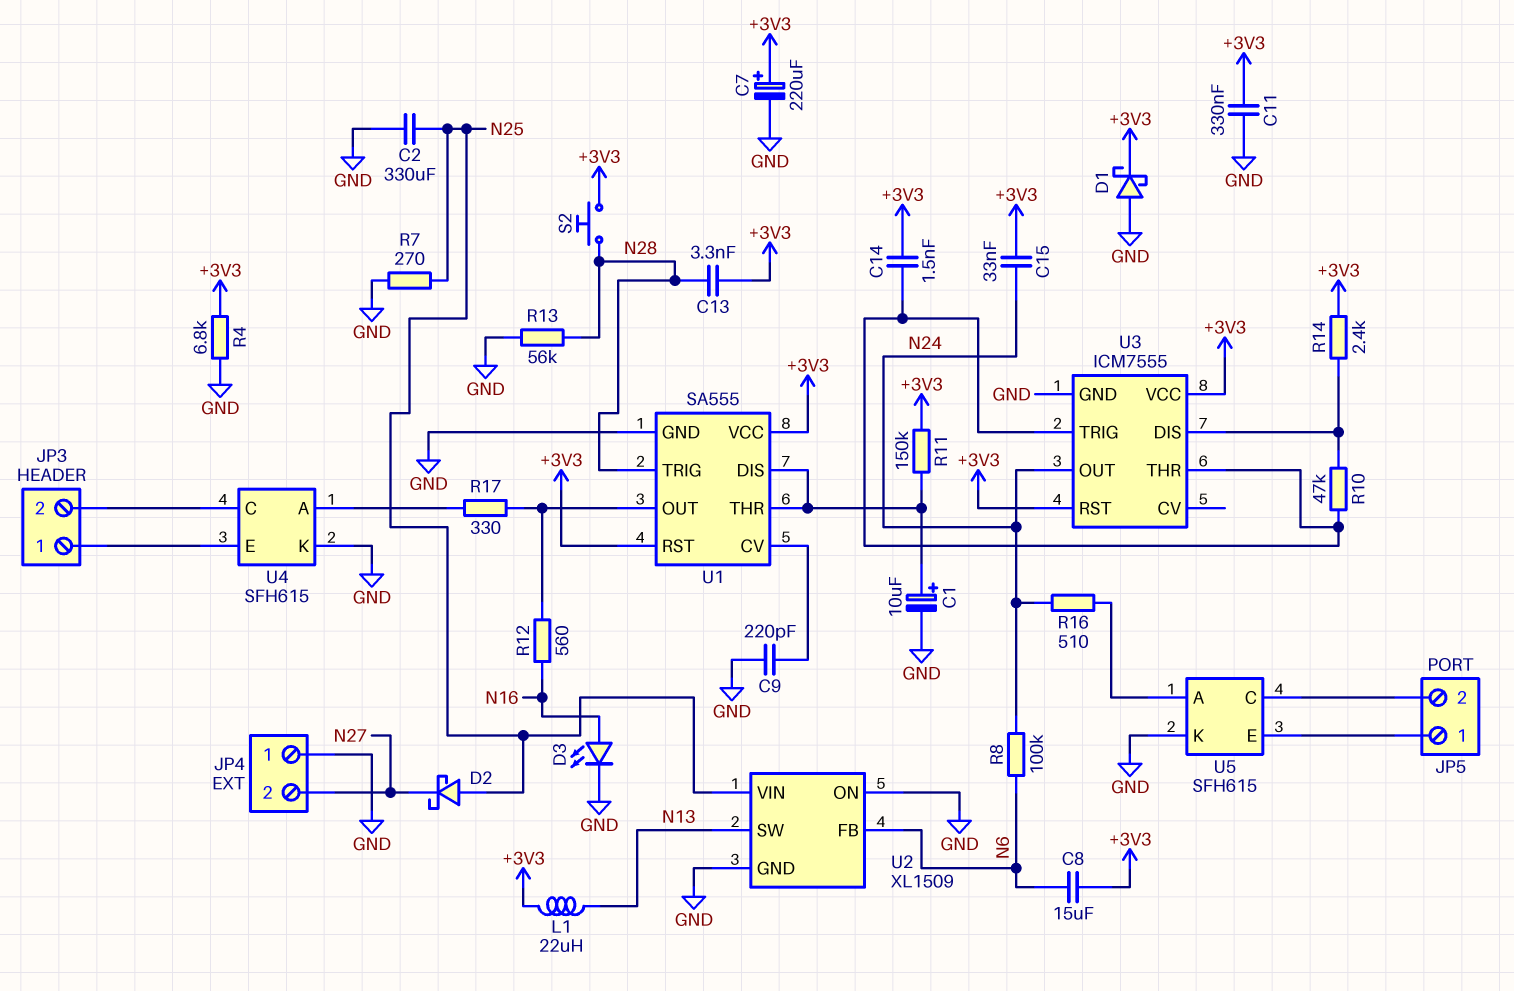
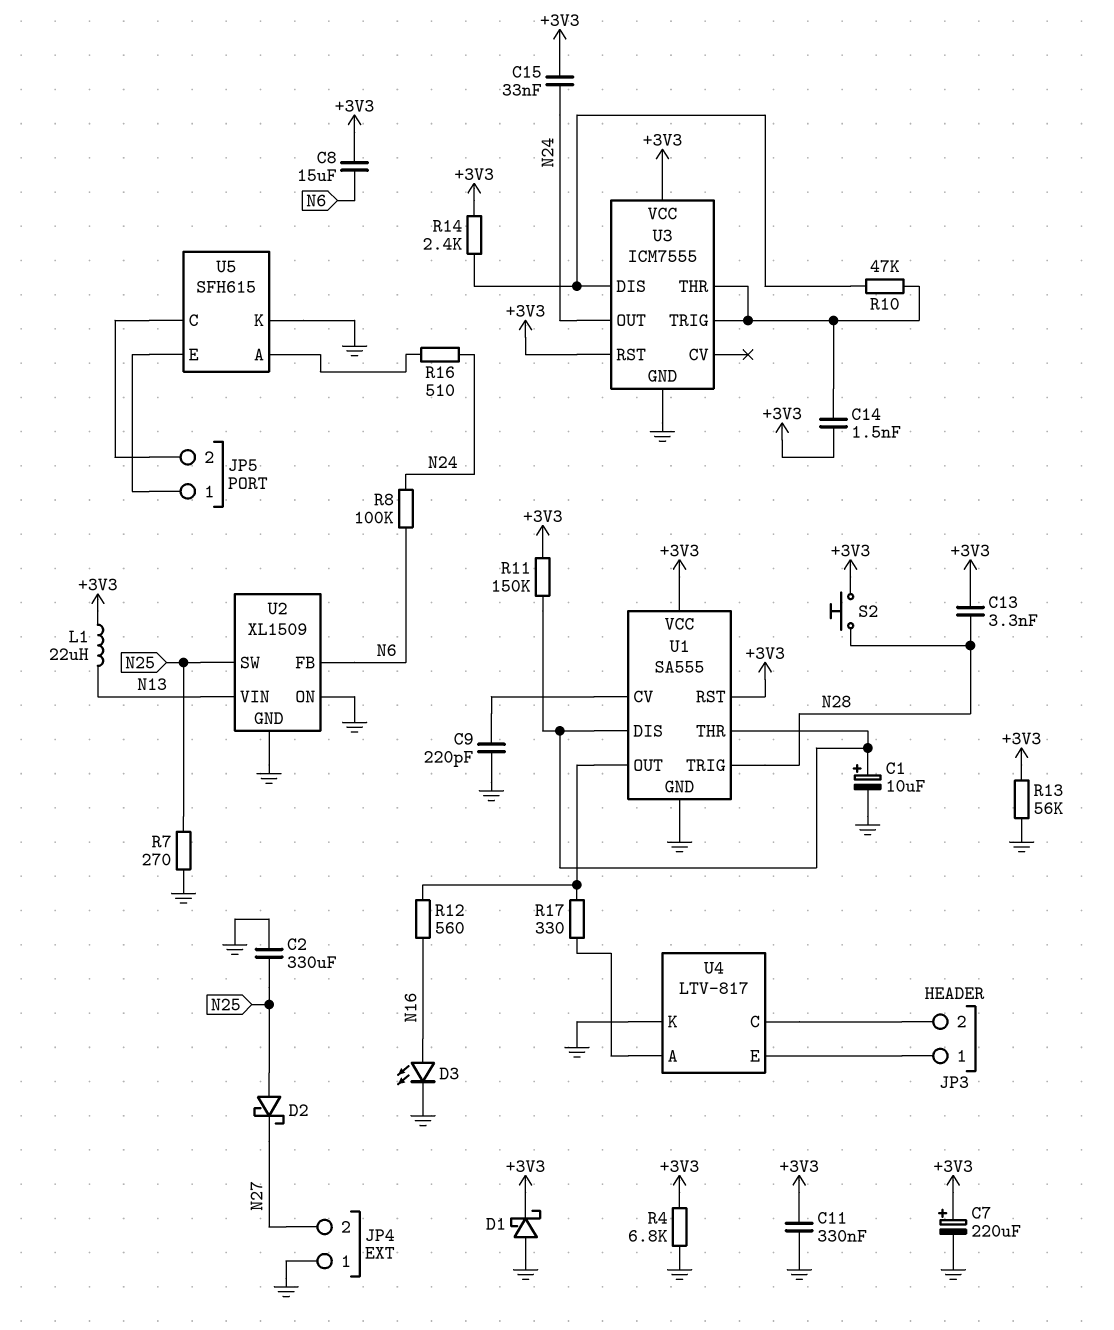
R13: 56k (GND, N28) -> 56k (+3V3, GND)
U2 pin SW: N13 -> N25
U2 pin VIN: N25 -> N13
U4: SFH615 -> LTV-817

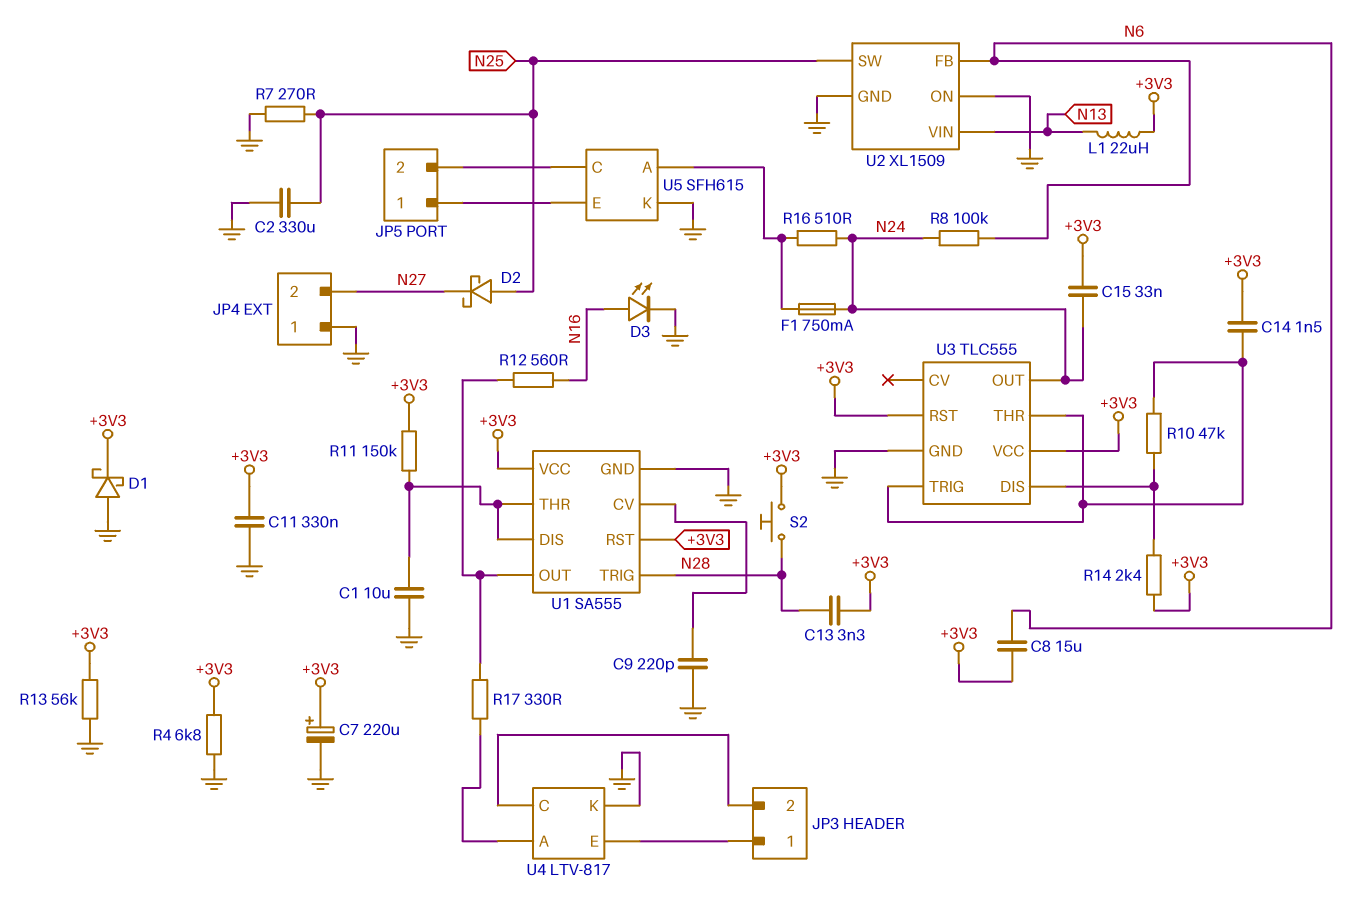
C1: 10uF (plus U1/DIS, minus GND) -> 10uF (GND, U1/DIS)
F1: none -> 750mA (N24, U5/A)
U3: ICM7555 -> TLC555

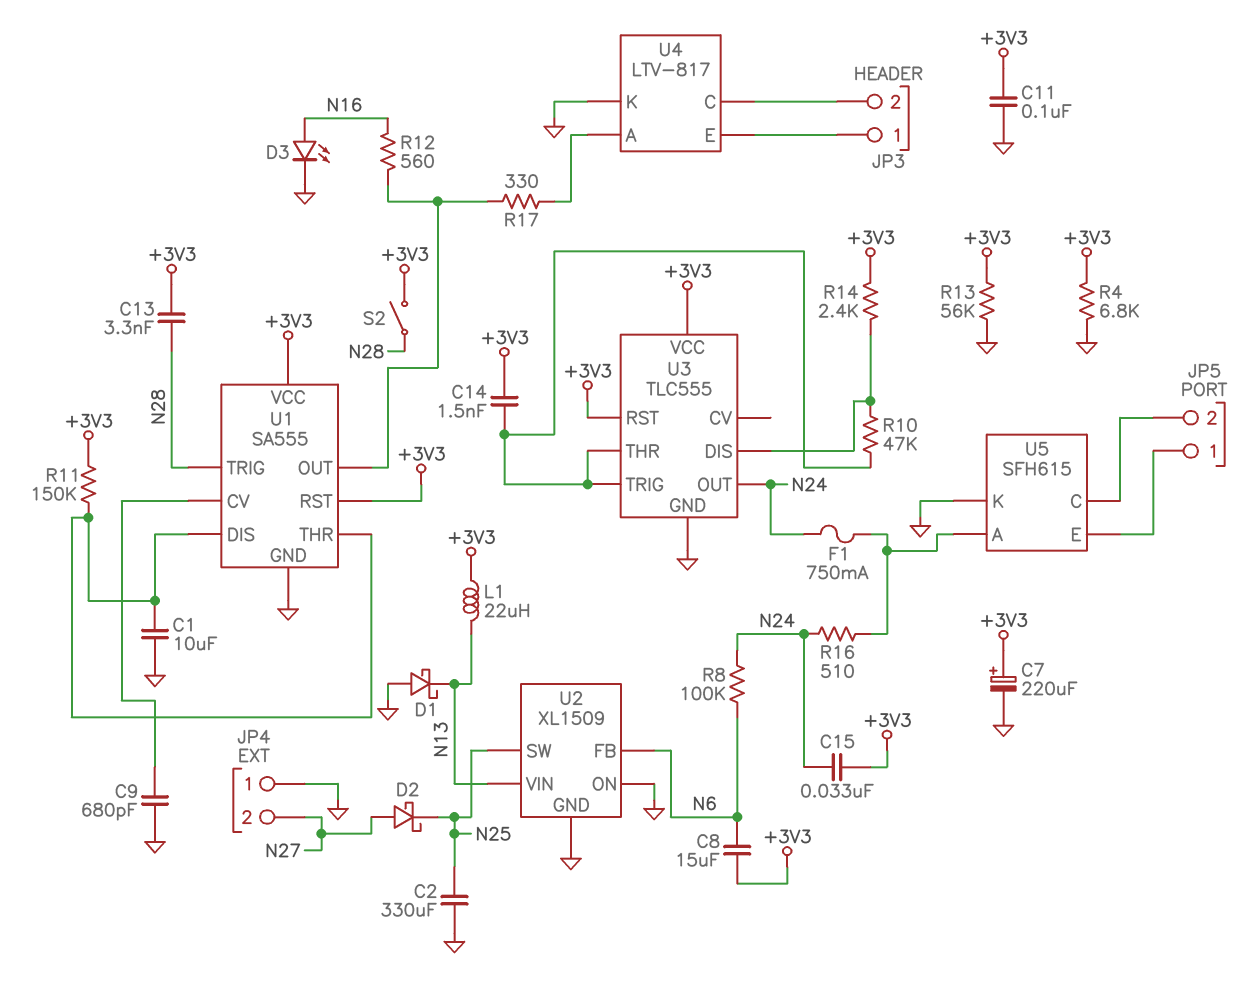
C9: 220pF (GND, U1/CV) -> 680pF (GND, U1/CV)
C11: 330nF (+3V3, GND) -> 100nF (+3V3, GND)
D1: schottky (A GND, K +3V3) -> schottky (A GND, K N13)
D2: schottky (A N25, K N27) -> schottky (A N27, K N25)
R7: 270 (GND, N25) -> none
S2: button (+3V3, N28) -> switch (+3V3, N28)

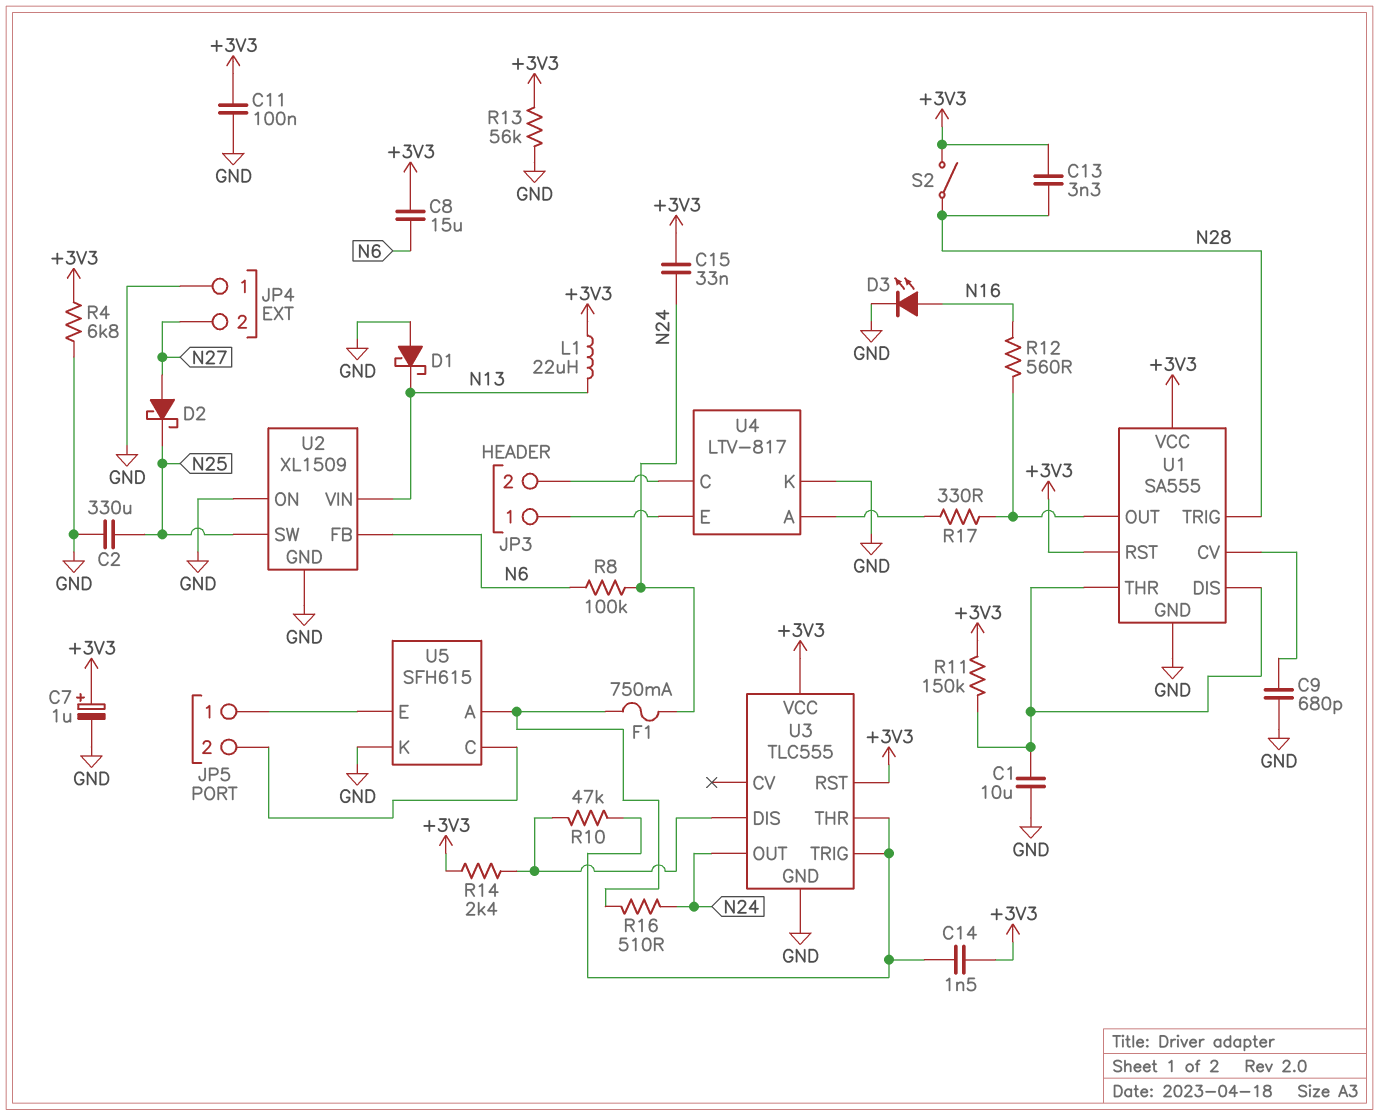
C7: 220uF (plus +3V3, minus GND) -> 1uF (plus +3V3, minus GND)

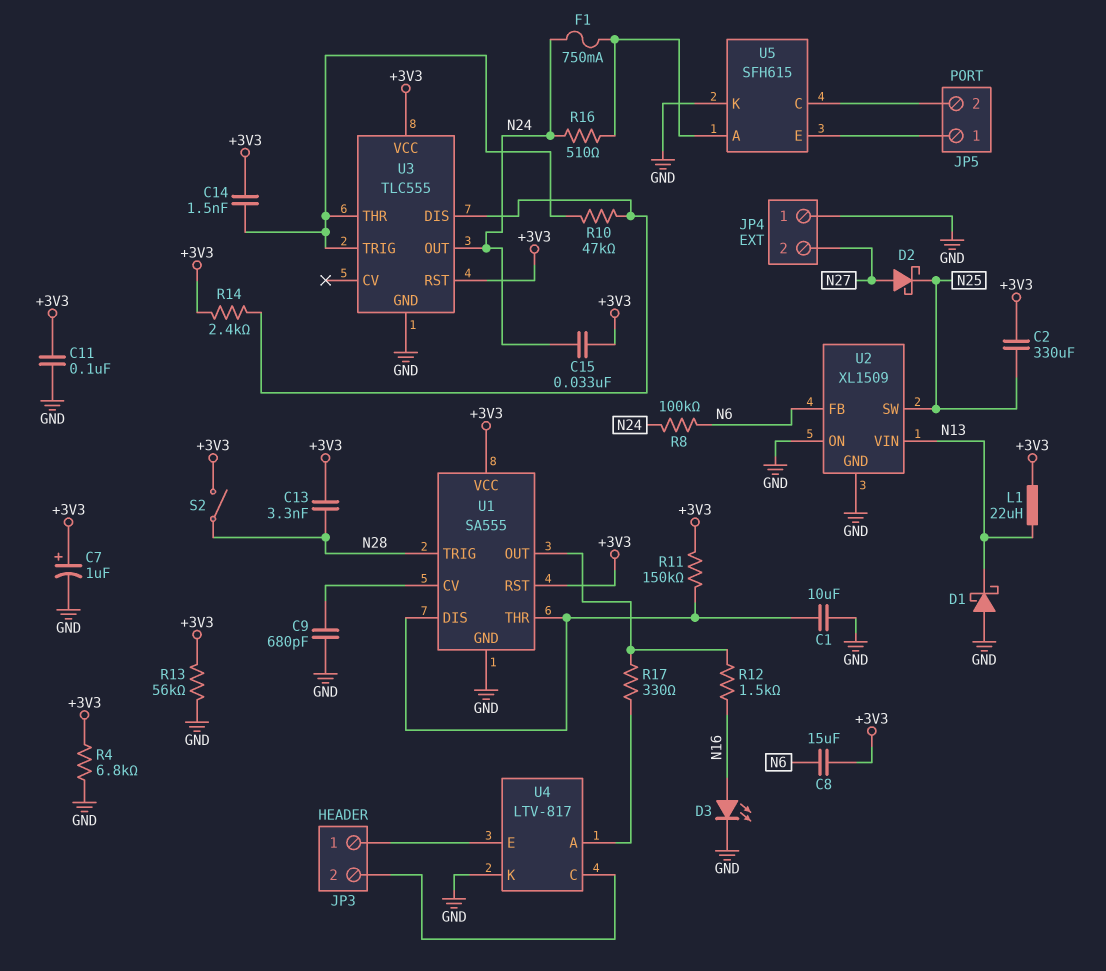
C2: 330uF (GND, N25) -> 330uF (+3V3, N25)
R12: 560 (N16, U1/OUT) -> 1.5k (N16, U1/OUT)

